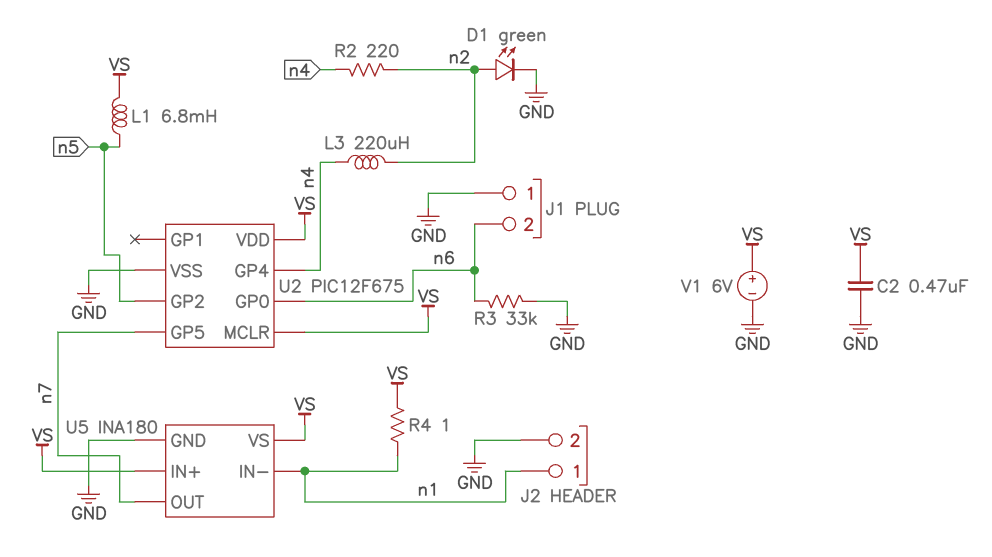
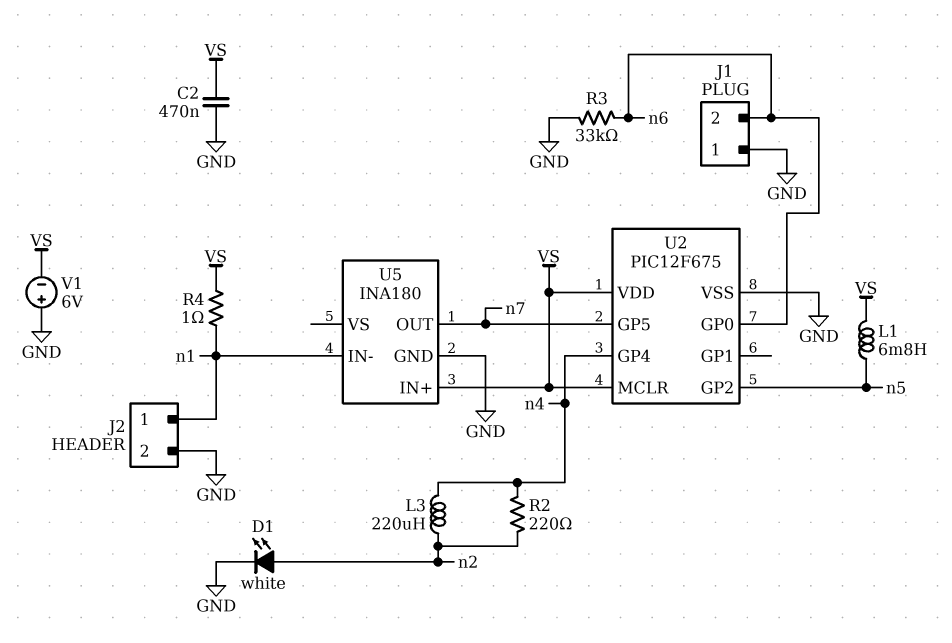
D1: LED green (A n2, K GND) -> LED white (A n2, K GND)
U5 pin VS: VS -> none
V1: 6V (plus VS, minus GND) -> 6V (plus GND, minus VS)

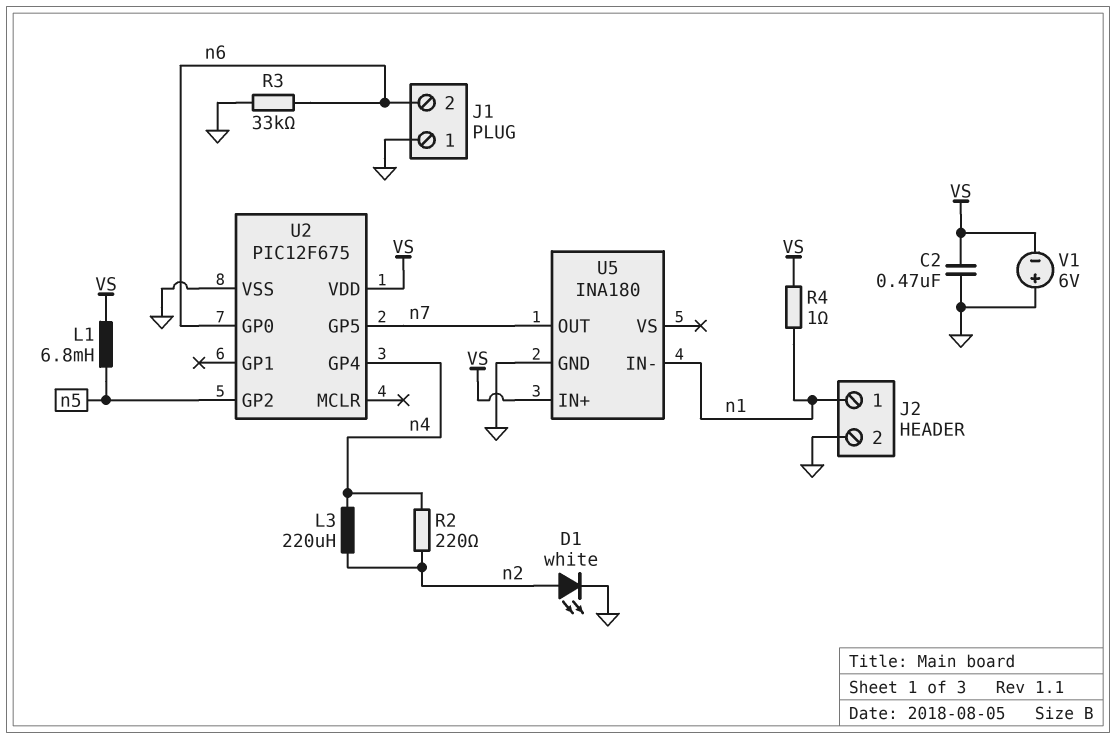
U2 pin MCLR: VS -> none

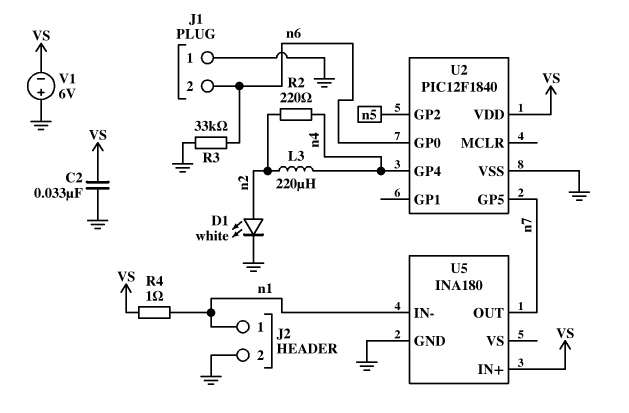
C2: 470nF (GND, VS) -> 33nF (GND, VS)
L1: 6.8mH (VS, n5) -> none
U2: PIC12F675 -> PIC12F1840

